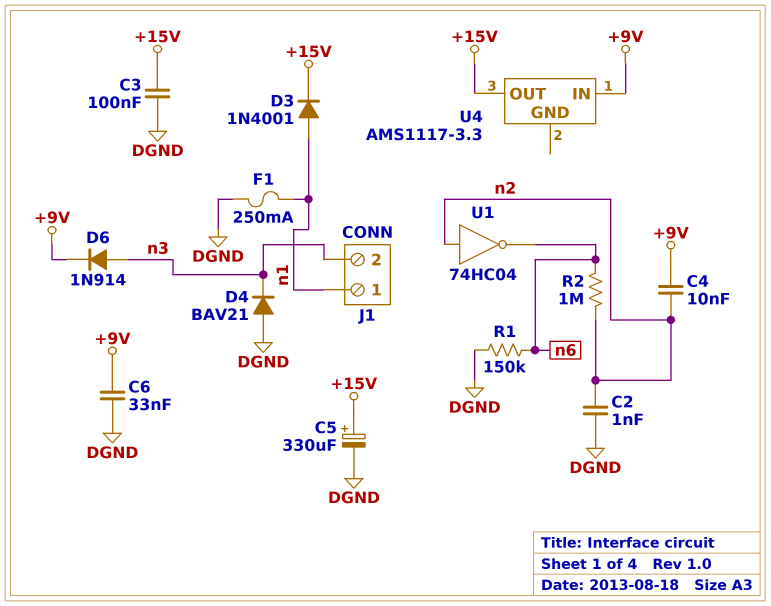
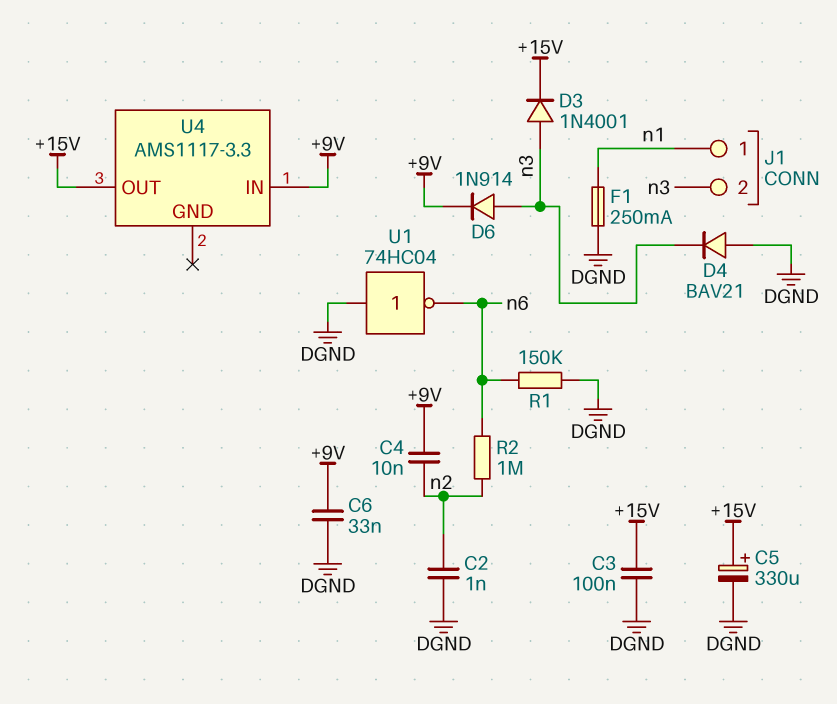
D3: diode 1N4001 (A n1, K +15V) -> diode 1N4001 (A n3, K +15V)
U1: NOT 74HC04 (in n2, out n6) -> NOT 74HC04 (in DGND, out n6)

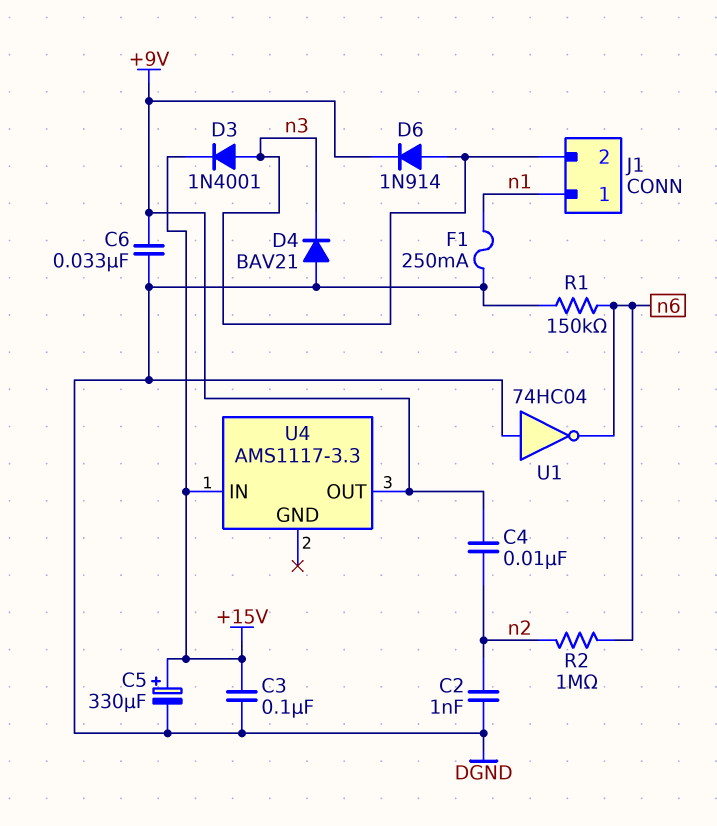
U4 pin IN: +9V -> +15V
U4 pin OUT: +15V -> +9V

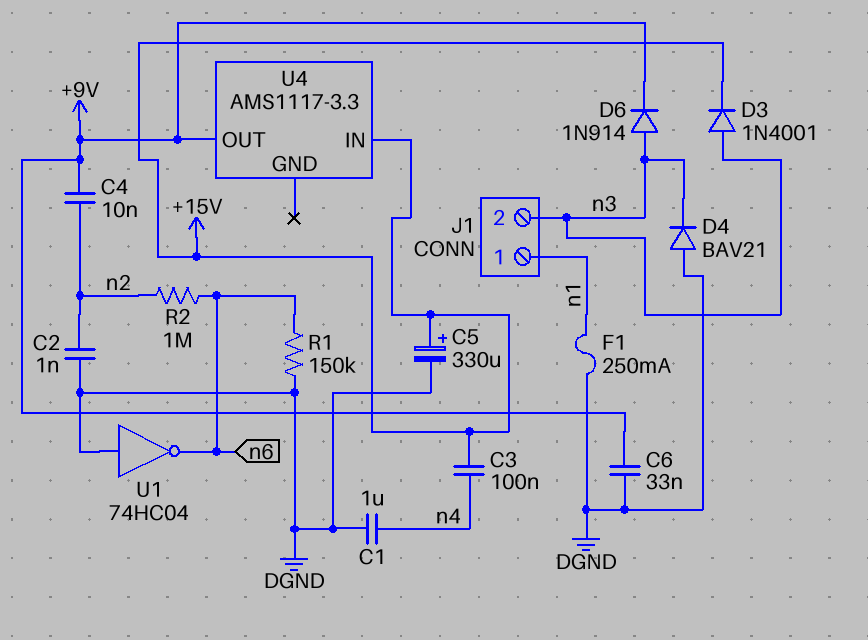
C1: none -> 1uF (DGND, n4)
C3: 100nF (+15V, DGND) -> 100nF (+15V, n4)

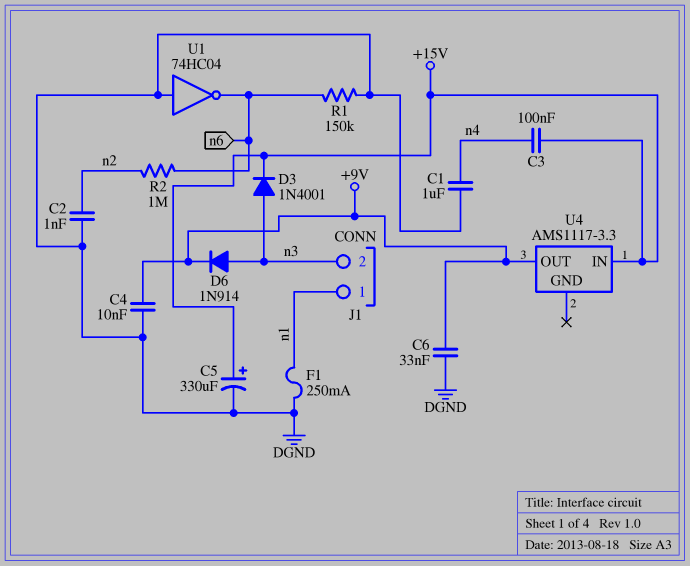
C4: 10nF (+9V, n2) -> 10nF (+9V, DGND)
D4: diode BAV21 (A DGND, K n3) -> none

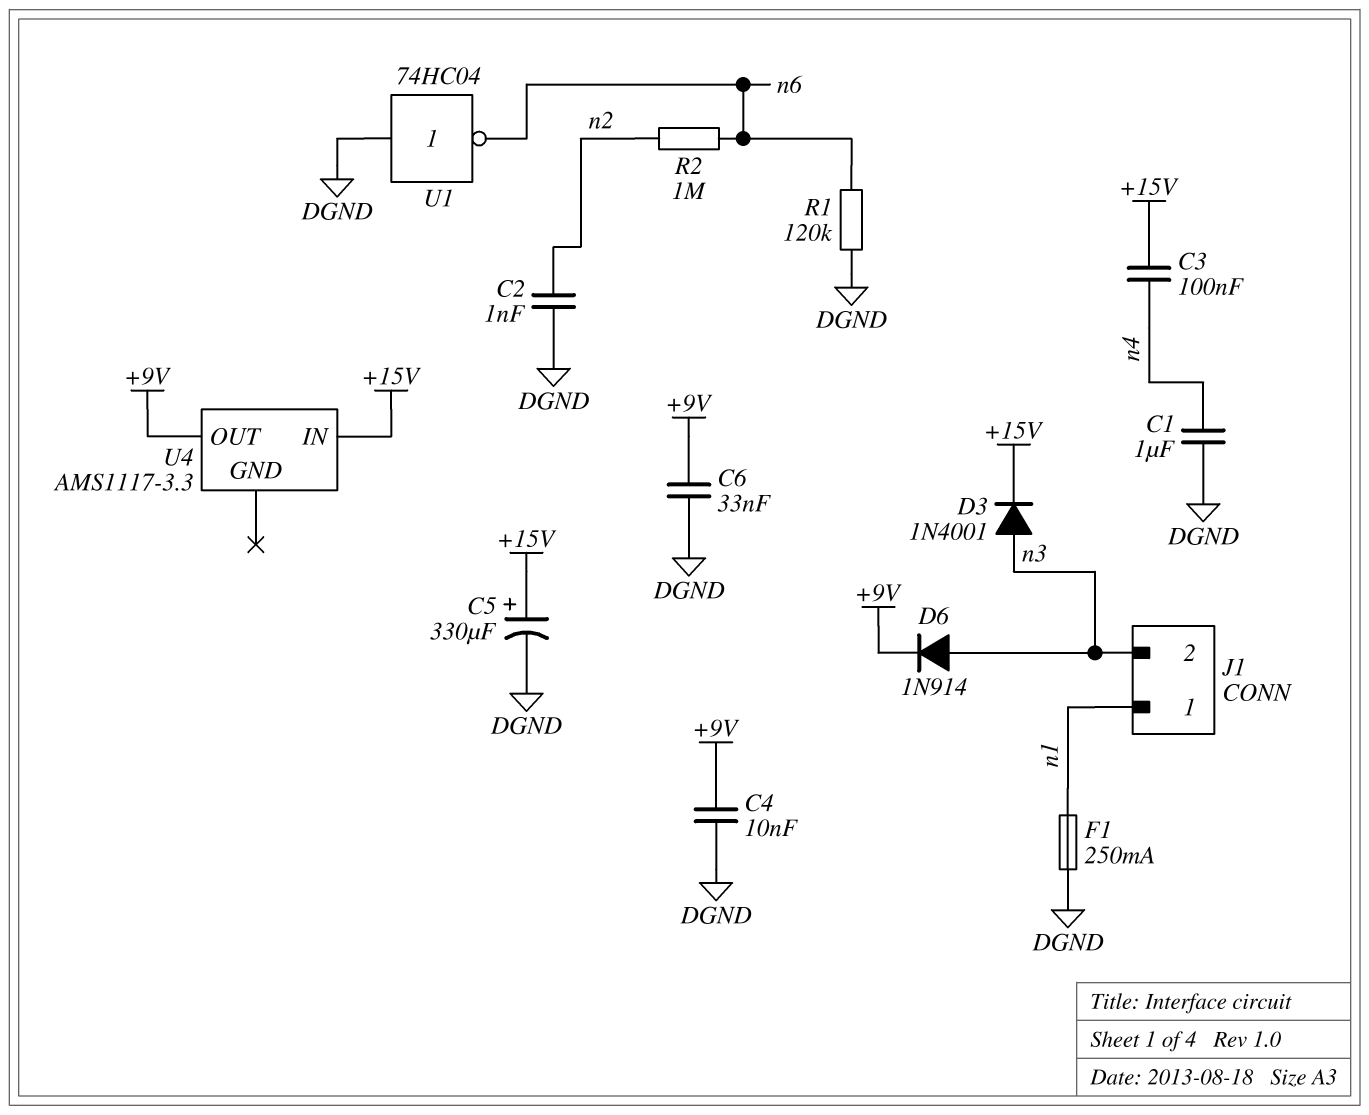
R1: 150k (DGND, n6) -> 120k (DGND, n6)

